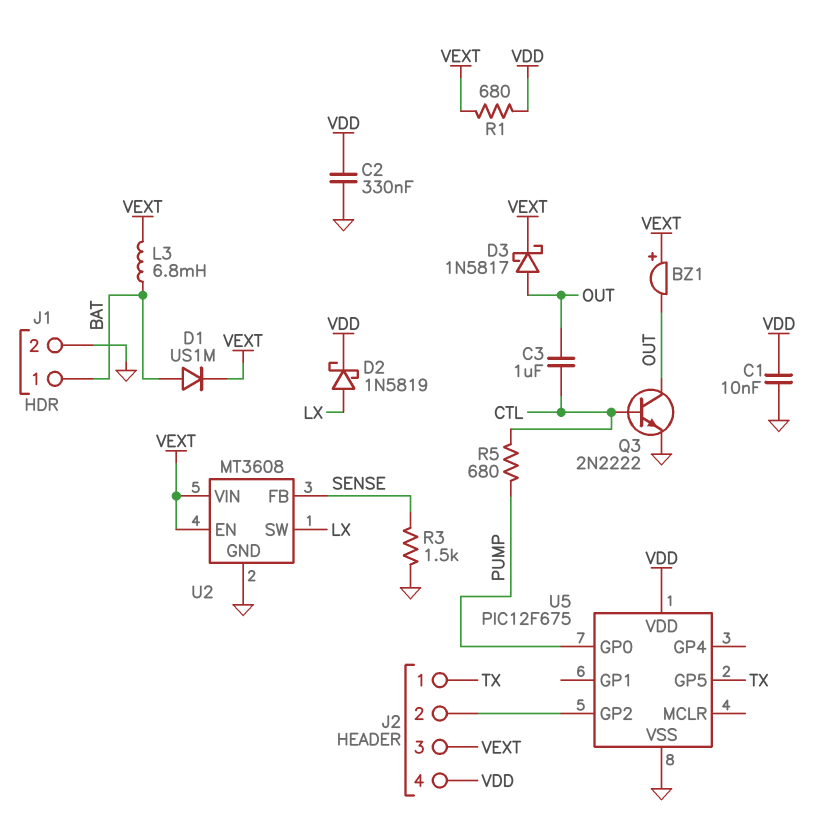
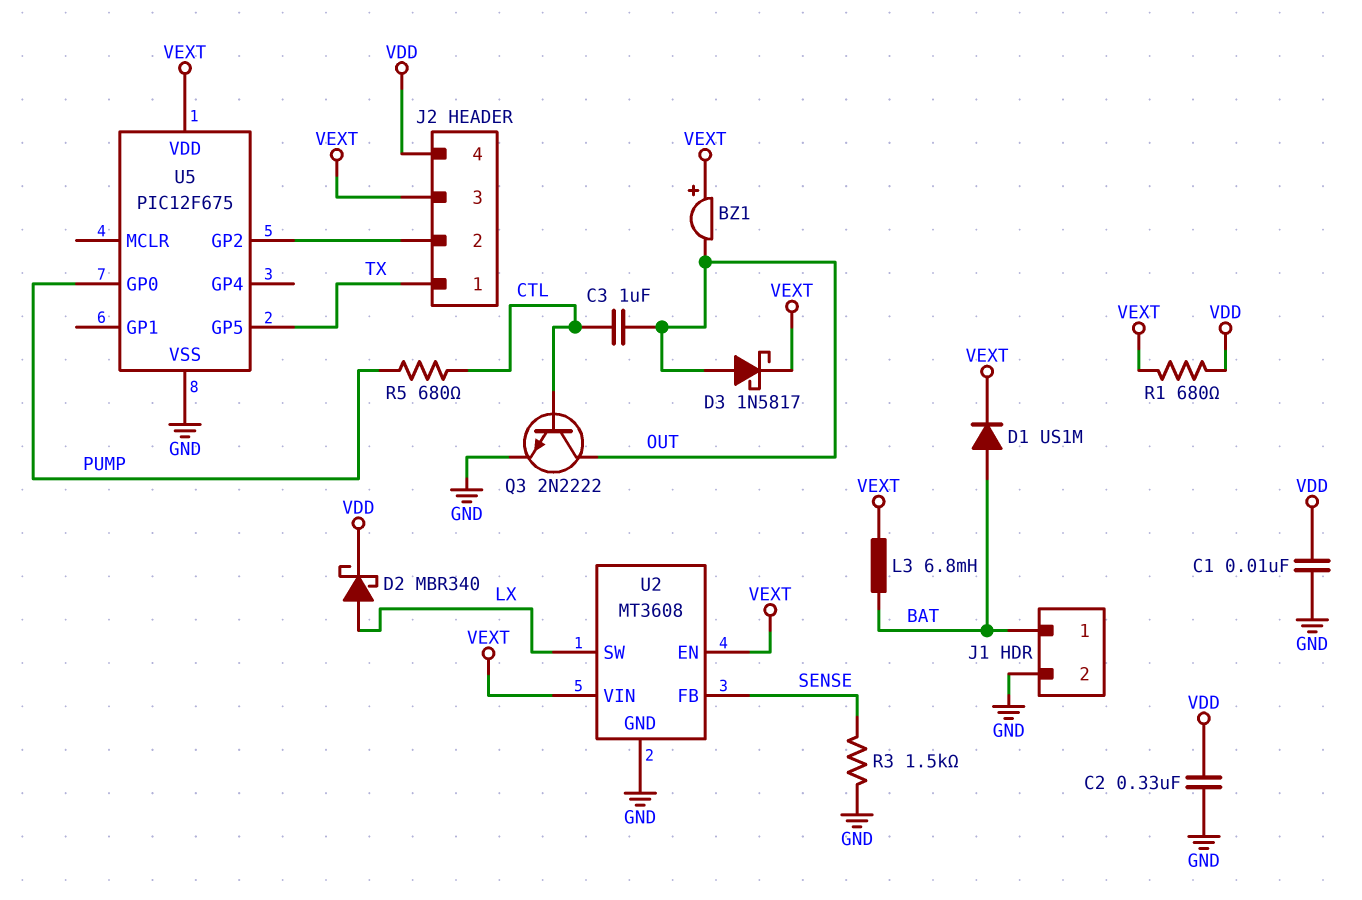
D2: schottky 1N5819 (A LX, K VDD) -> schottky MBR340 (A LX, K VDD)
U5 pin VDD: VDD -> VEXT

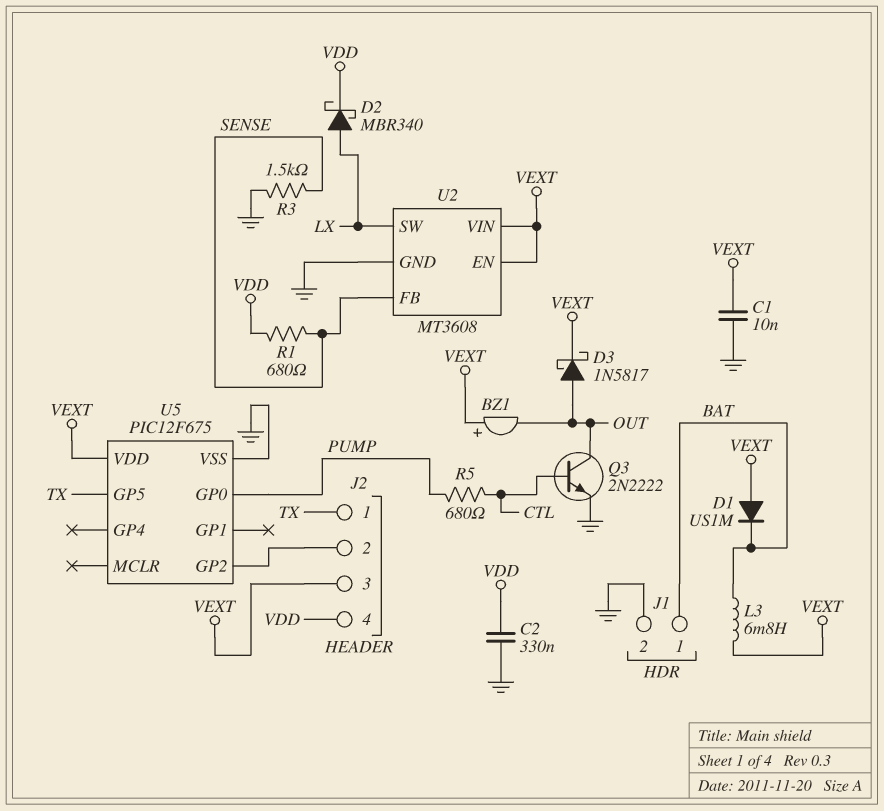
C1: 10nF (GND, VDD) -> 10nF (GND, VEXT)
C3: 1uF (CTL, OUT) -> none
D1: diode US1M (A BAT, K VEXT) -> diode US1M (A VEXT, K BAT)
R1: 680 (VDD, VEXT) -> 680 (SENSE, VDD)

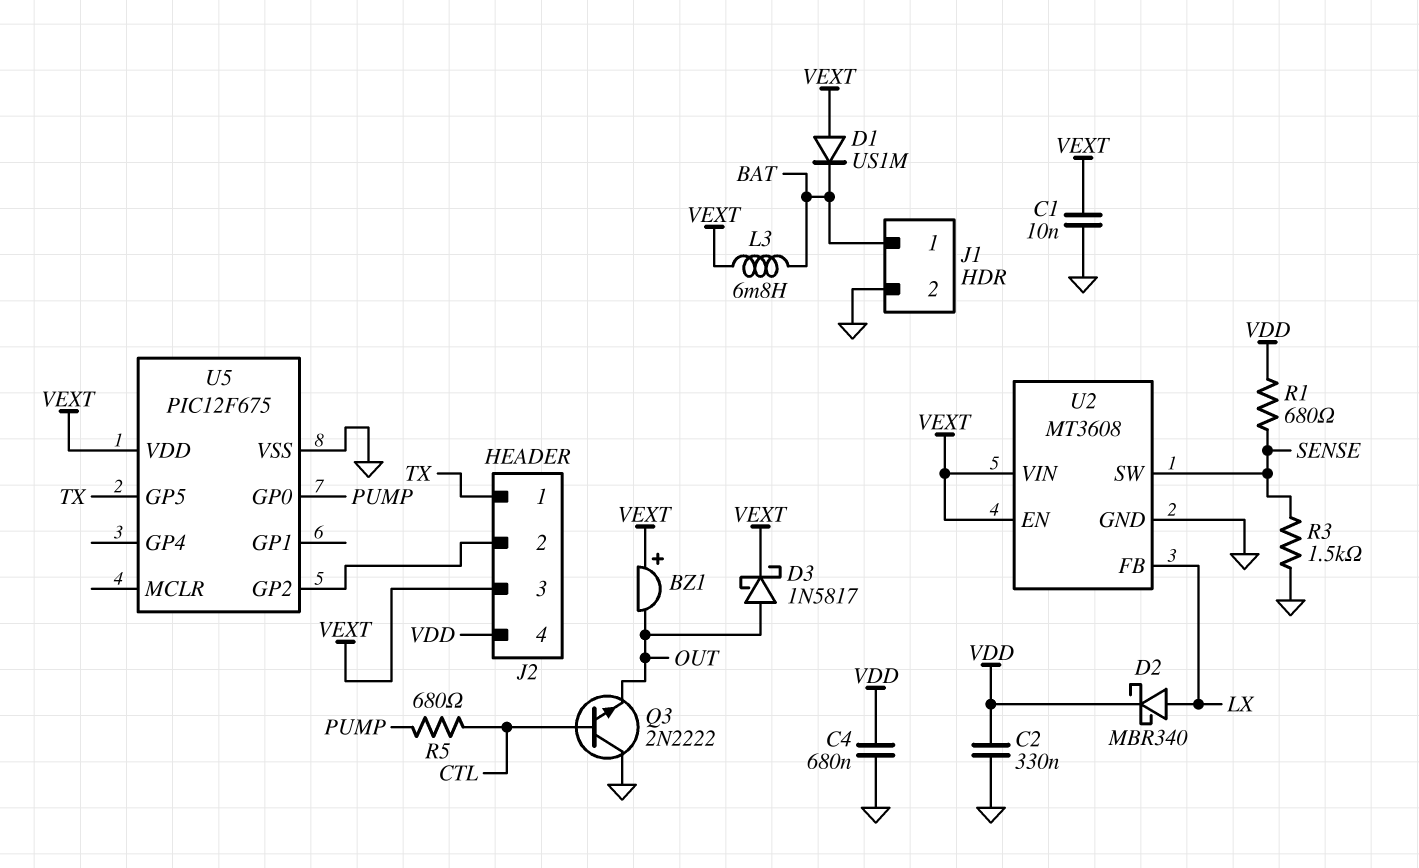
C4: none -> 680nF (GND, VDD)
Q3: NPN 2N2222 (B CTL, C OUT, E GND) -> NPN 2N2222 (B CTL, C GND, E OUT)
U2 pin FB: SENSE -> LX
U2 pin SW: LX -> SENSE

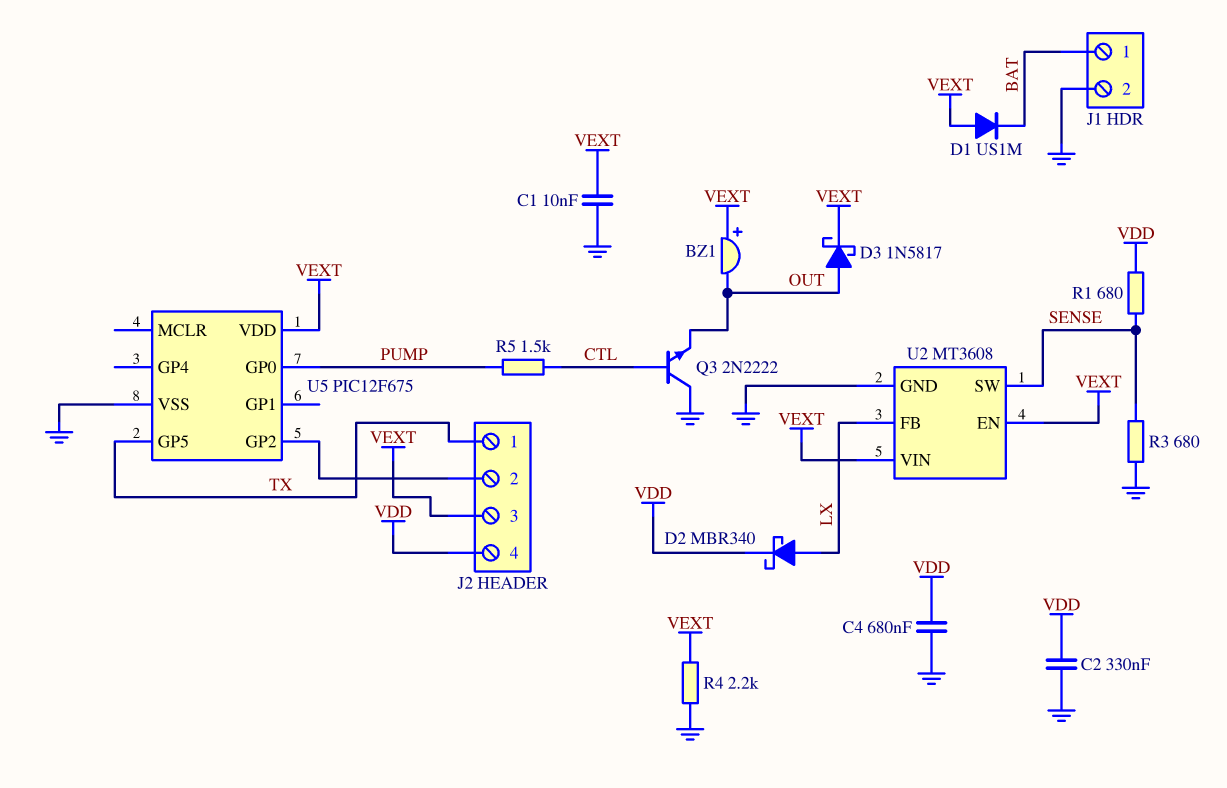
L3: 6.8mH (BAT, VEXT) -> none
R3: 1.5k (GND, SENSE) -> 680 (GND, SENSE)
R4: none -> 2.2k (GND, VEXT)
R5: 680 (CTL, PUMP) -> 1.5k (CTL, PUMP)

